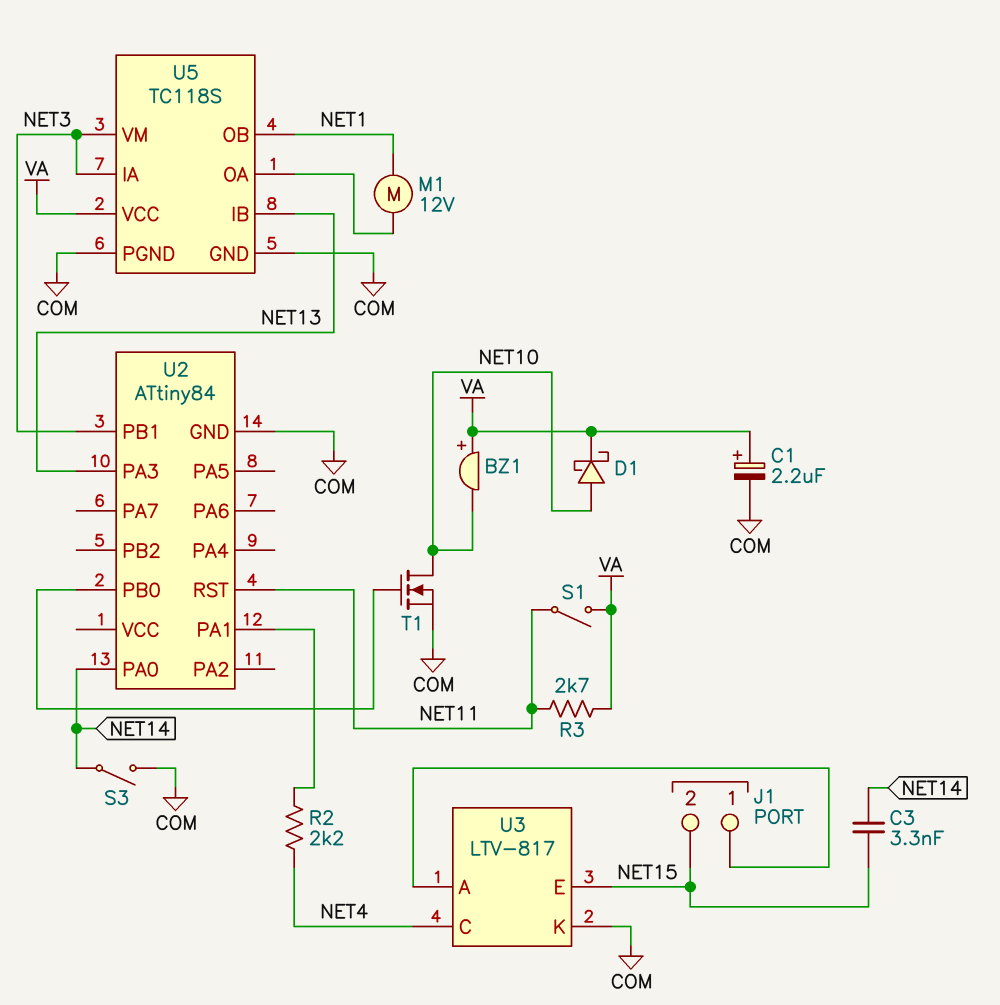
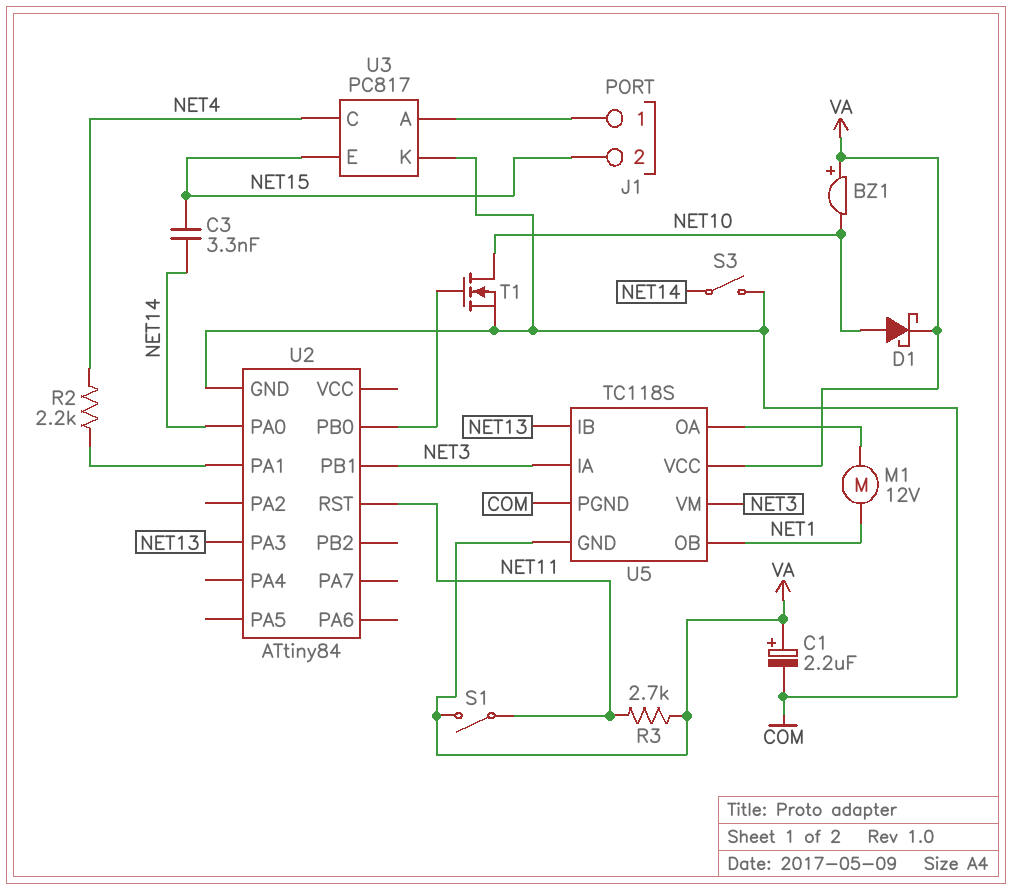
U3: LTV-817 -> PC817
U5 pin GND: COM -> VA

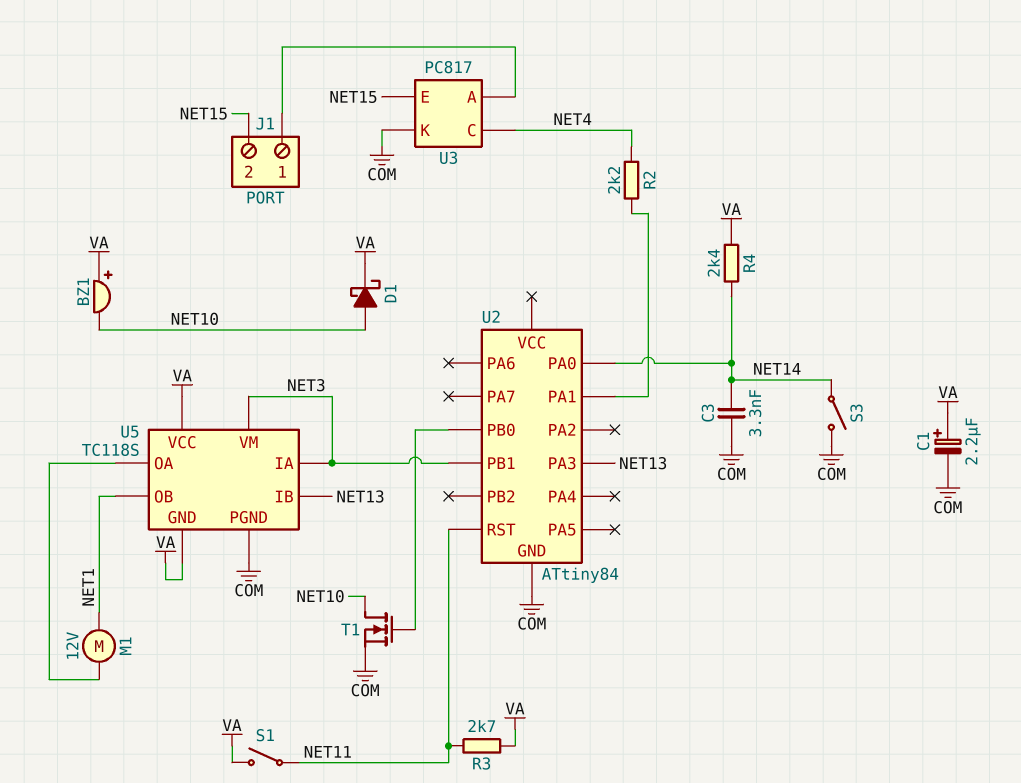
C3: 3.3nF (NET14, NET15) -> 3.3nF (COM, NET14)
R4: none -> 2.4k (NET14, VA)

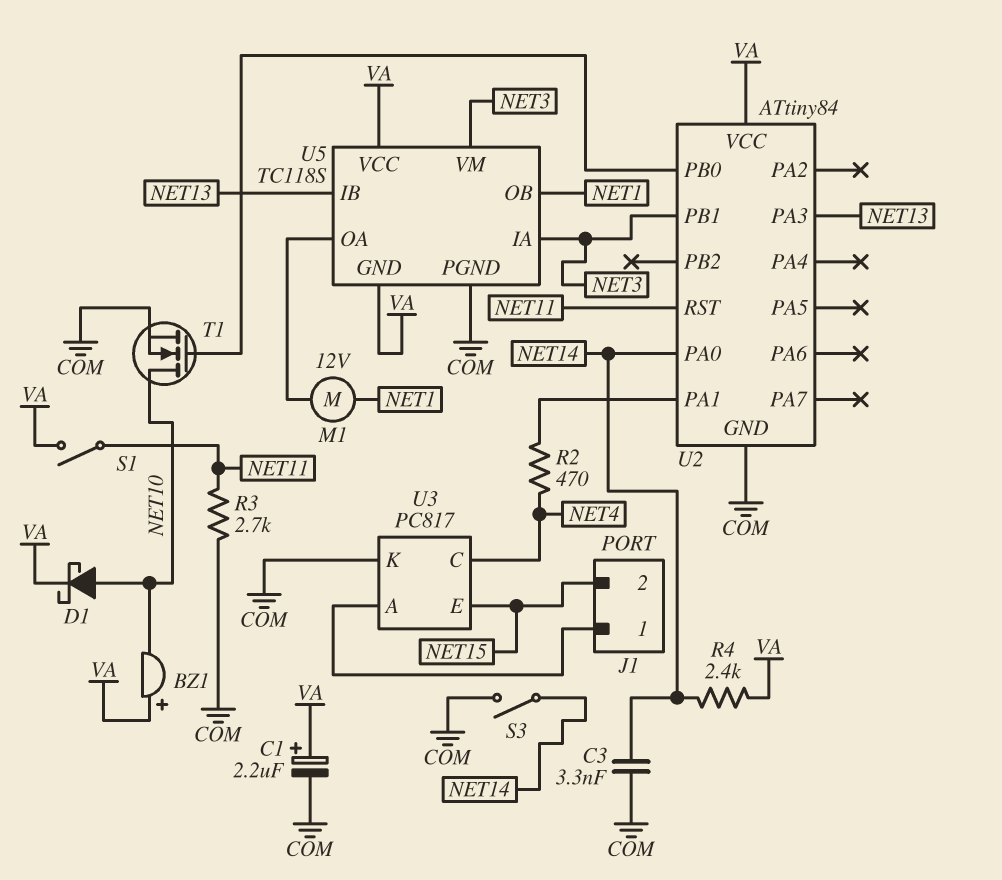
R2: 2.2k (NET4, U2/PA1) -> 470 (NET4, U2/PA1)
R3: 2.7k (NET11, VA) -> 2.7k (COM, NET11)
U2 pin VCC: none -> VA

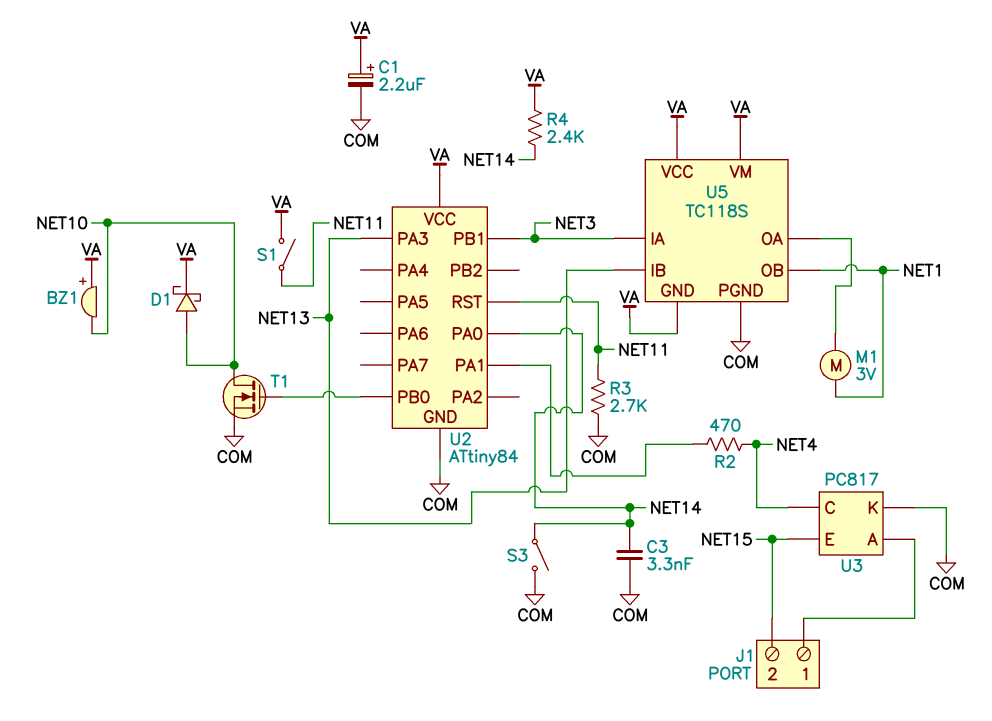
M1: motor 12V (NET1, U5/OA) -> motor 3V (NET1, U5/OA)
U5 pin VM: NET3 -> VA

